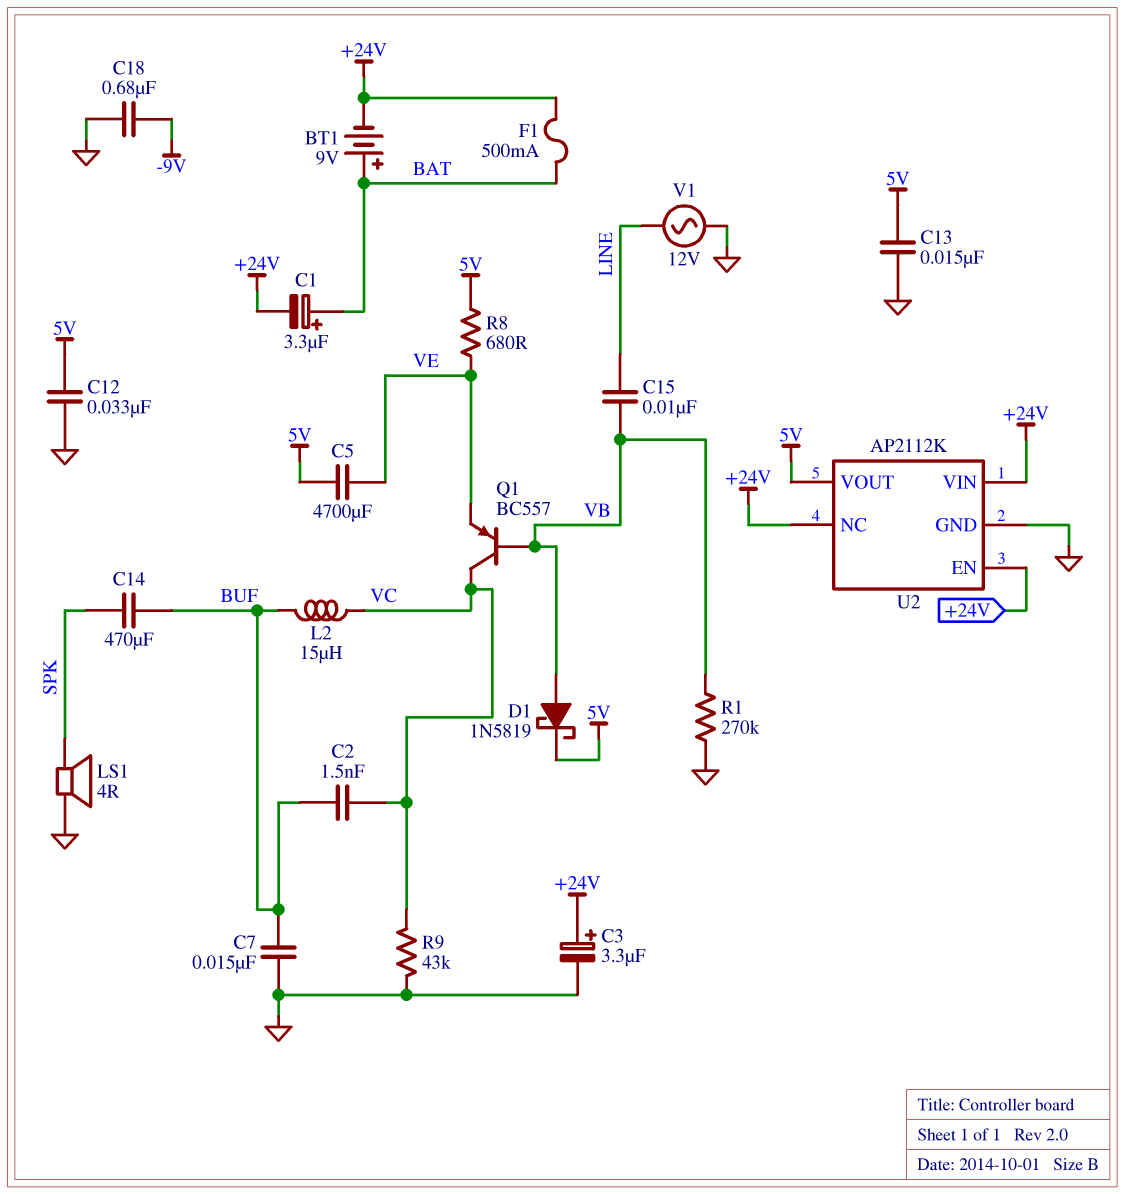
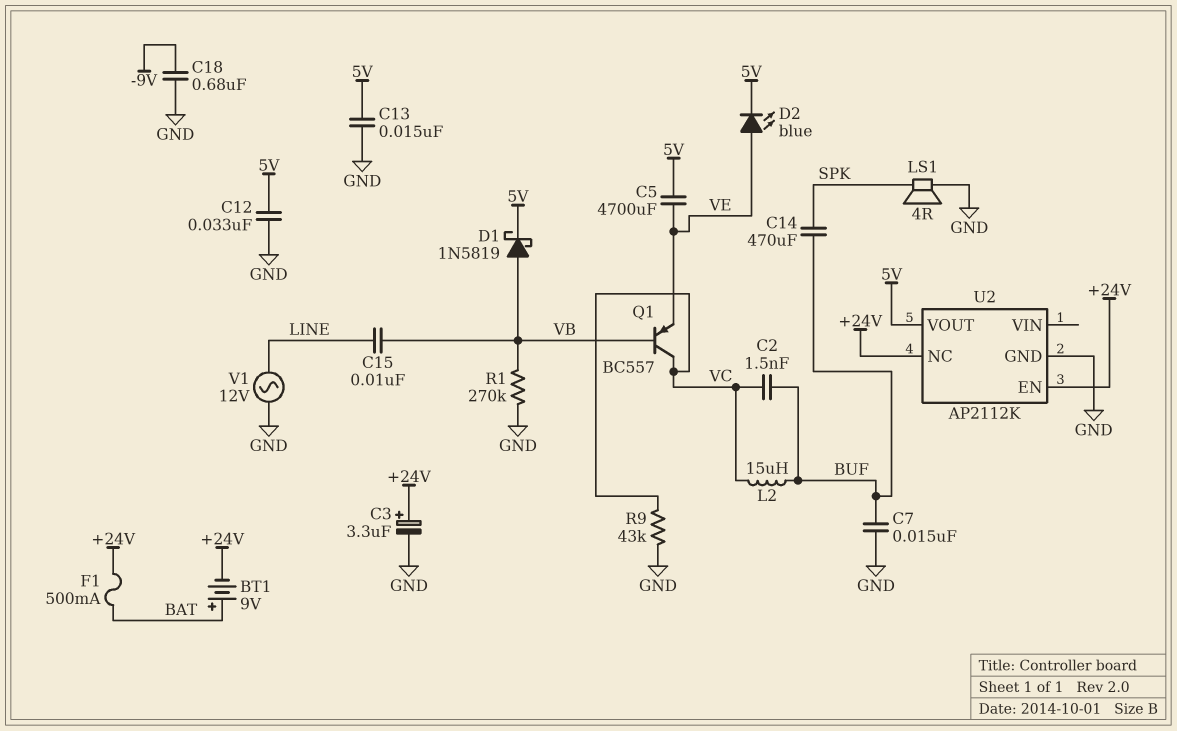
C1: 3.3uF (plus BAT, minus +24V) -> none
D2: none -> LED blue (A VE, K 5V)
R8: 680 (5V, VE) -> none
U2 pin VIN: +24V -> none

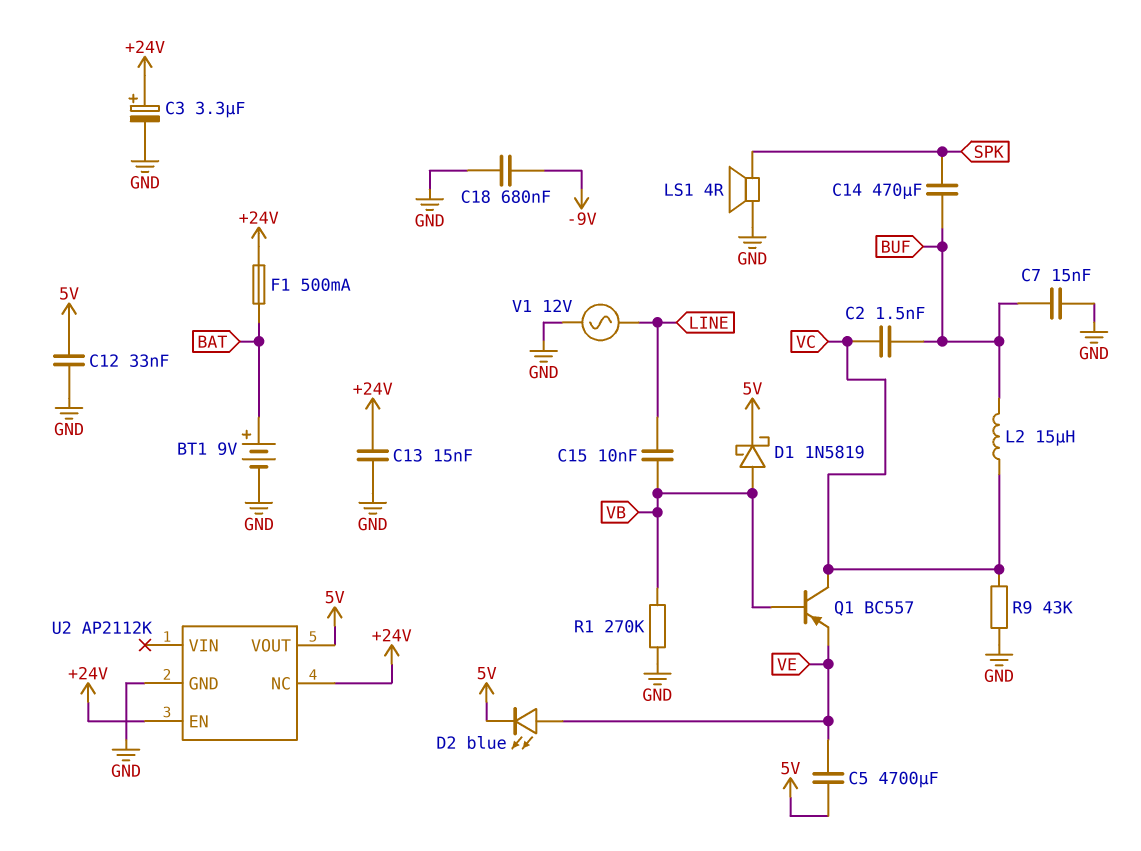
BT1: 9V (plus BAT, minus +24V) -> 9V (plus BAT, minus GND)
C13: 15nF (5V, GND) -> 15nF (+24V, GND)

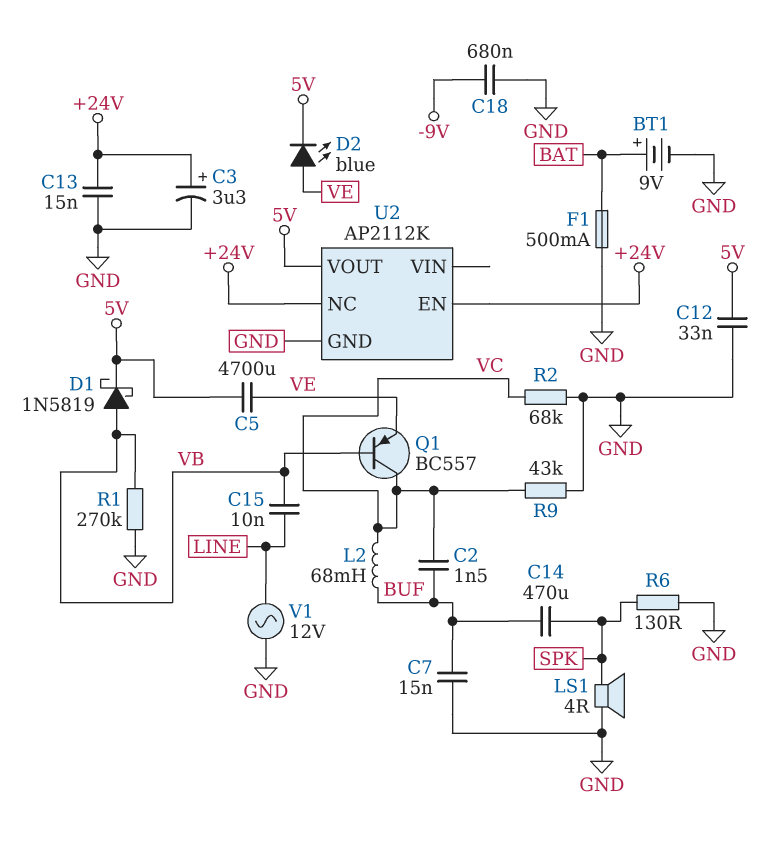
F1: 500mA (+24V, BAT) -> 500mA (BAT, GND)
L2: 15uH (BUF, VC) -> 68mH (BUF, VC)
R2: none -> 68k (GND, VC)
R6: none -> 130 (GND, SPK)

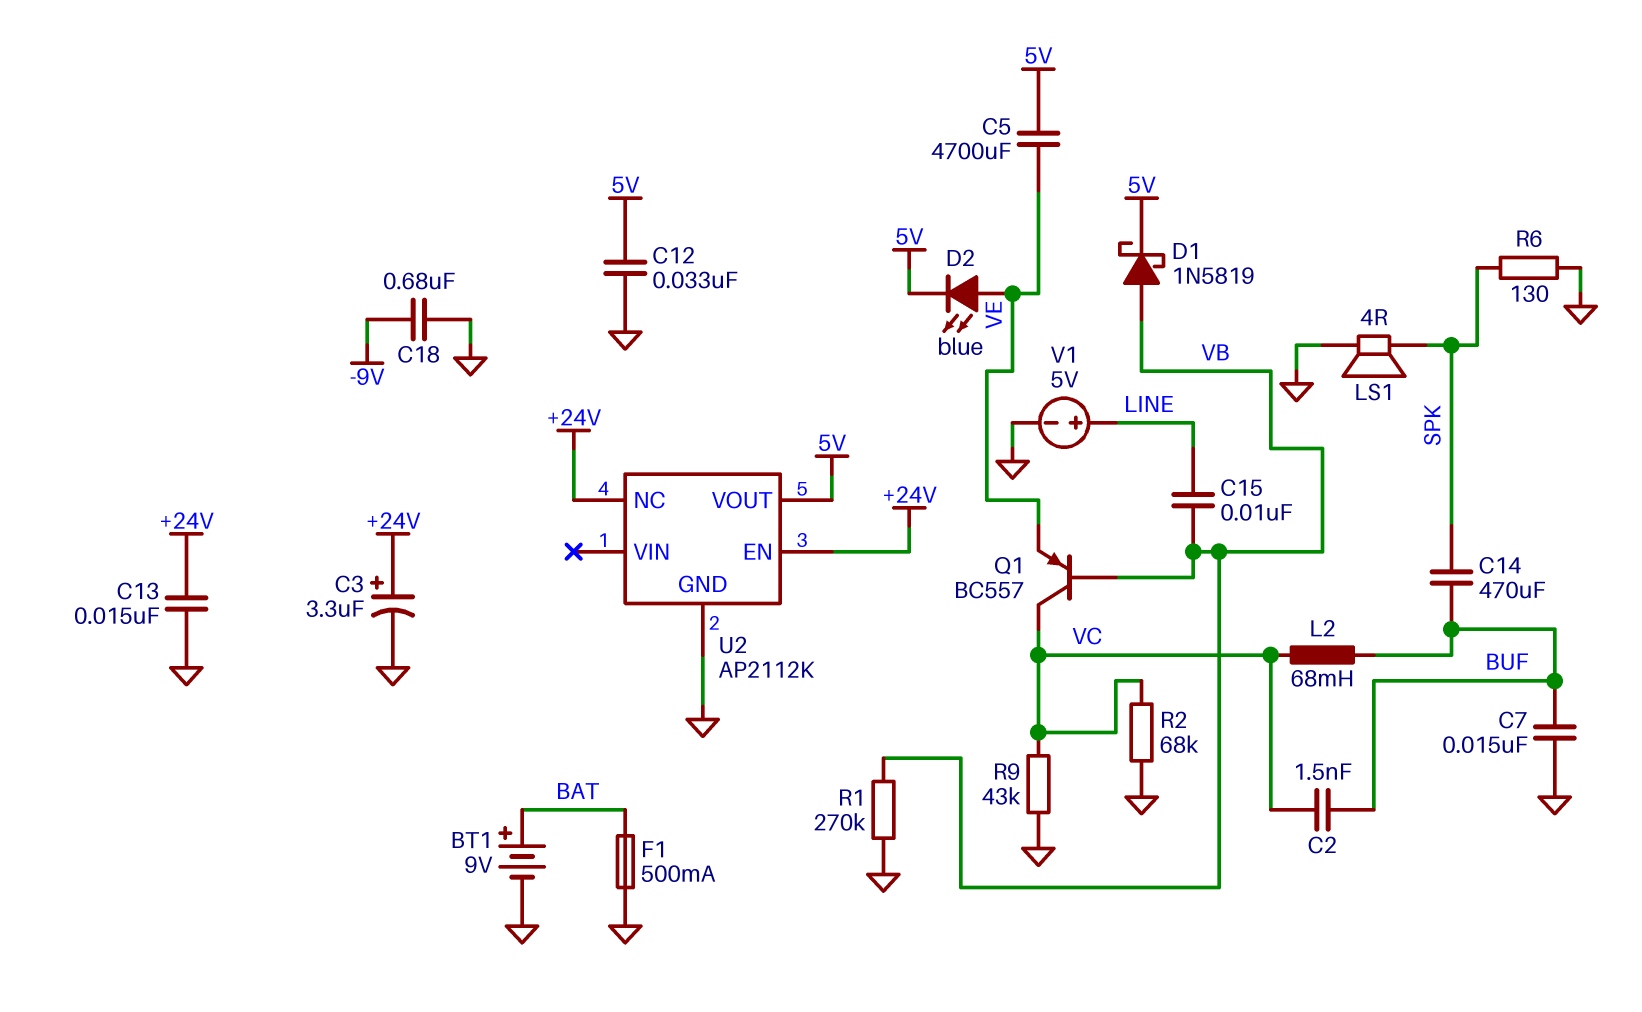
V1: AC 12V (GND, LINE) -> 5V (plus LINE, minus GND)

